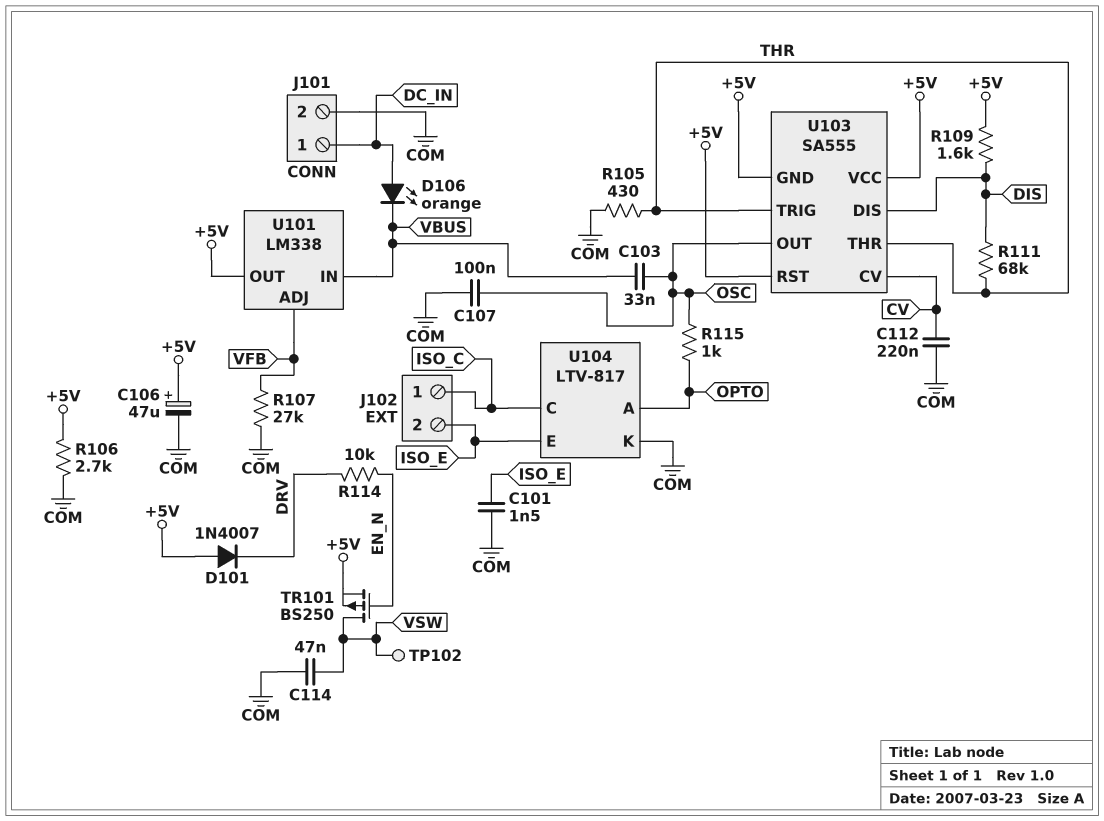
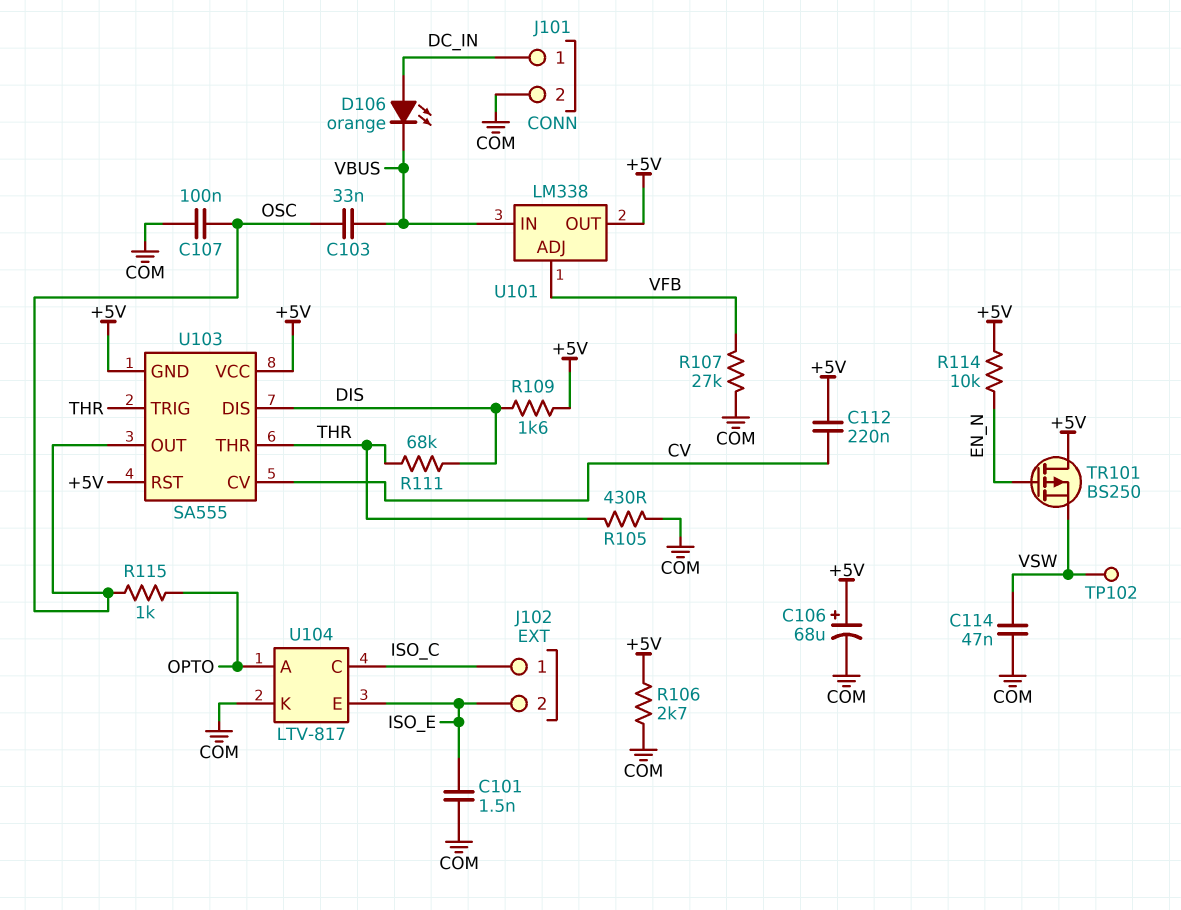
C106: 47uF (plus +5V, minus COM) -> 68uF (plus +5V, minus COM)
C112: 220nF (COM, CV) -> 220nF (+5V, CV)
D101: diode 1N4007 (A +5V, K DRV) -> none
R114: 10k (DRV, EN_N) -> 10k (+5V, EN_N)
TR101: PMOS BS250 (G EN_N, D VSW, S +5V) -> PMOS BS250 (G EN_N, D +5V, S VSW)

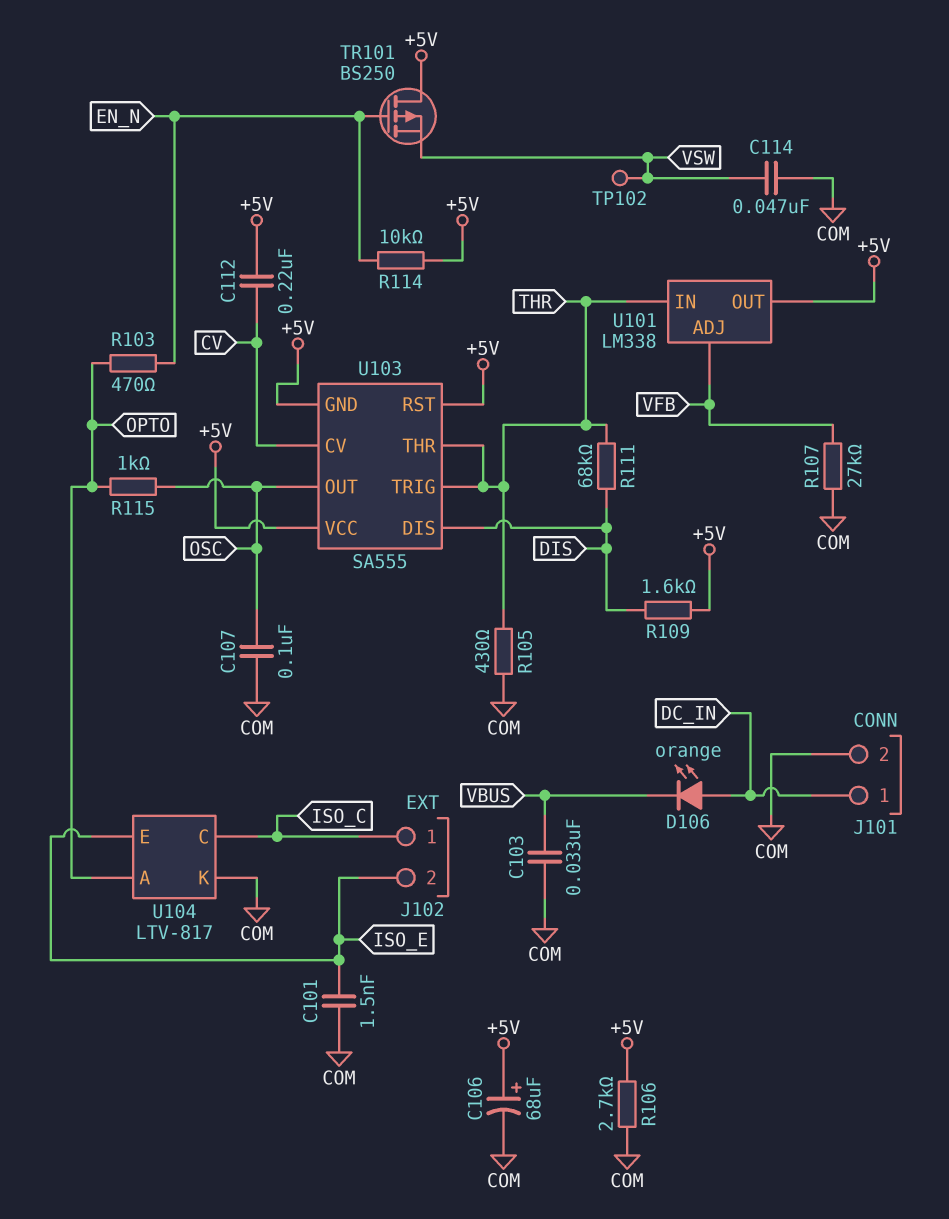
C103: 33nF (OSC, VBUS) -> 33nF (COM, VBUS)
R103: none -> 470 (EN_N, OPTO)
U101 pin IN: VBUS -> THR

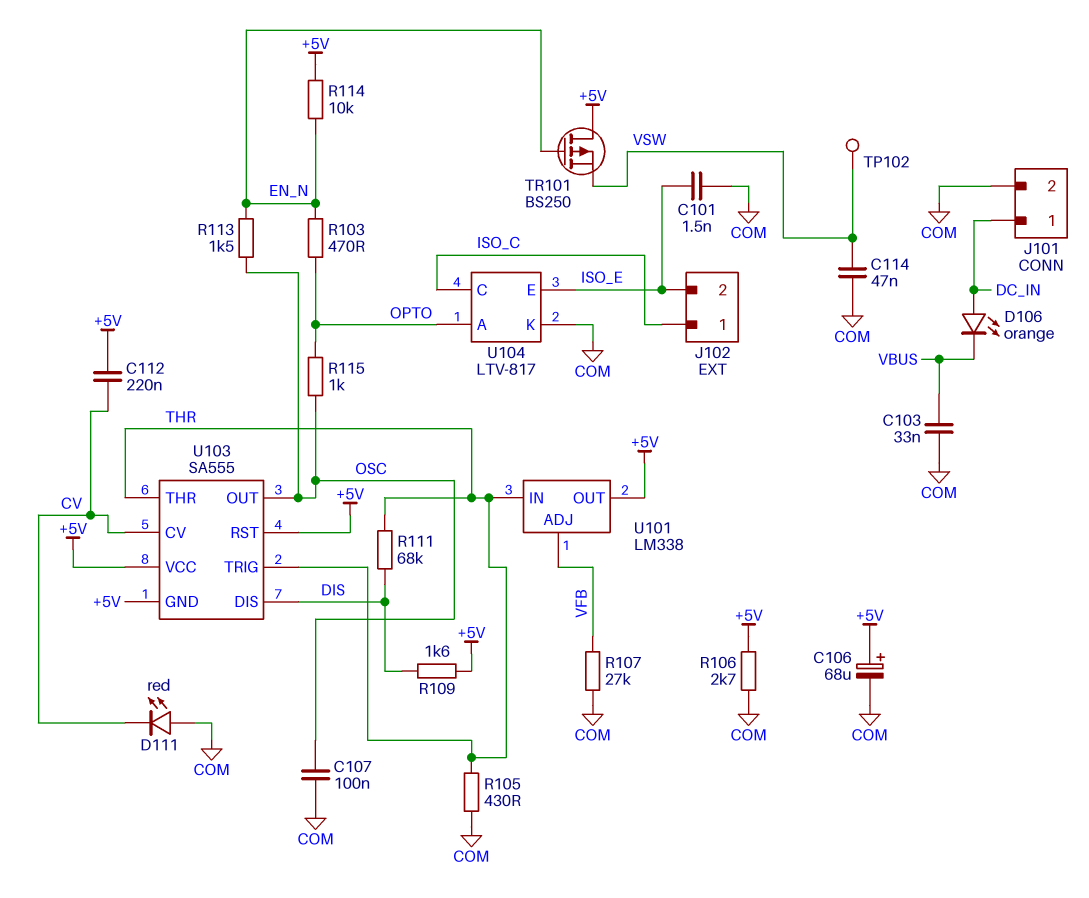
D111: none -> LED red (A COM, K CV)
R113: none -> 1.5k (EN_N, OSC)

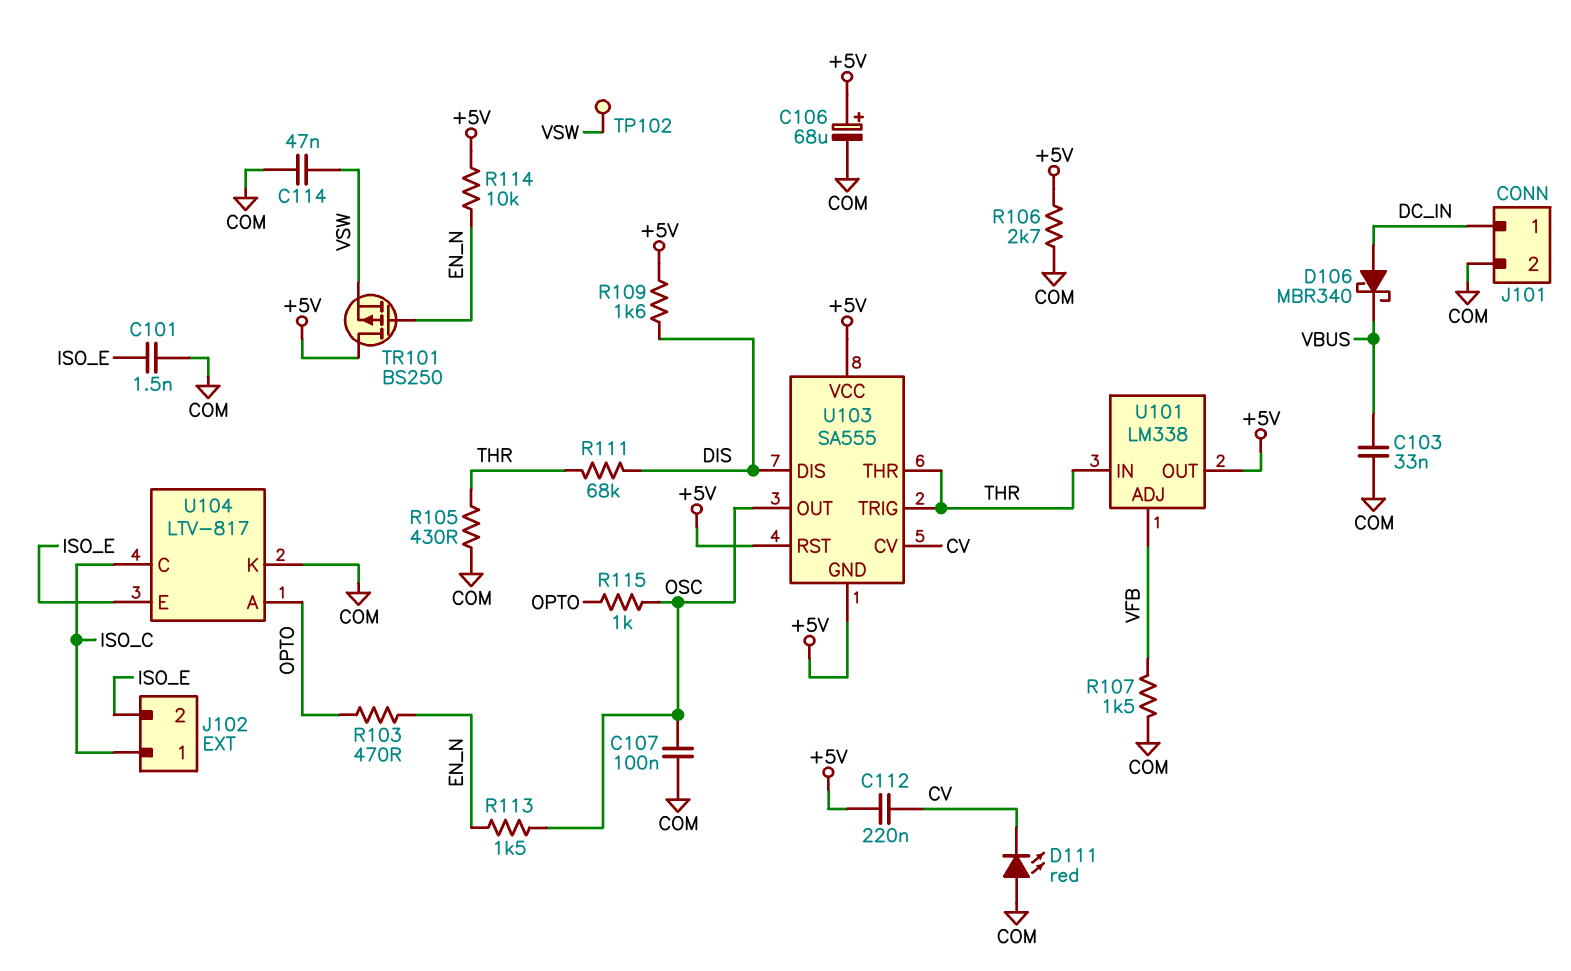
D106: LED orange (A DC_IN, K VBUS) -> schottky MBR340 (A DC_IN, K VBUS)
R107: 27k (COM, VFB) -> 1.5k (COM, VFB)

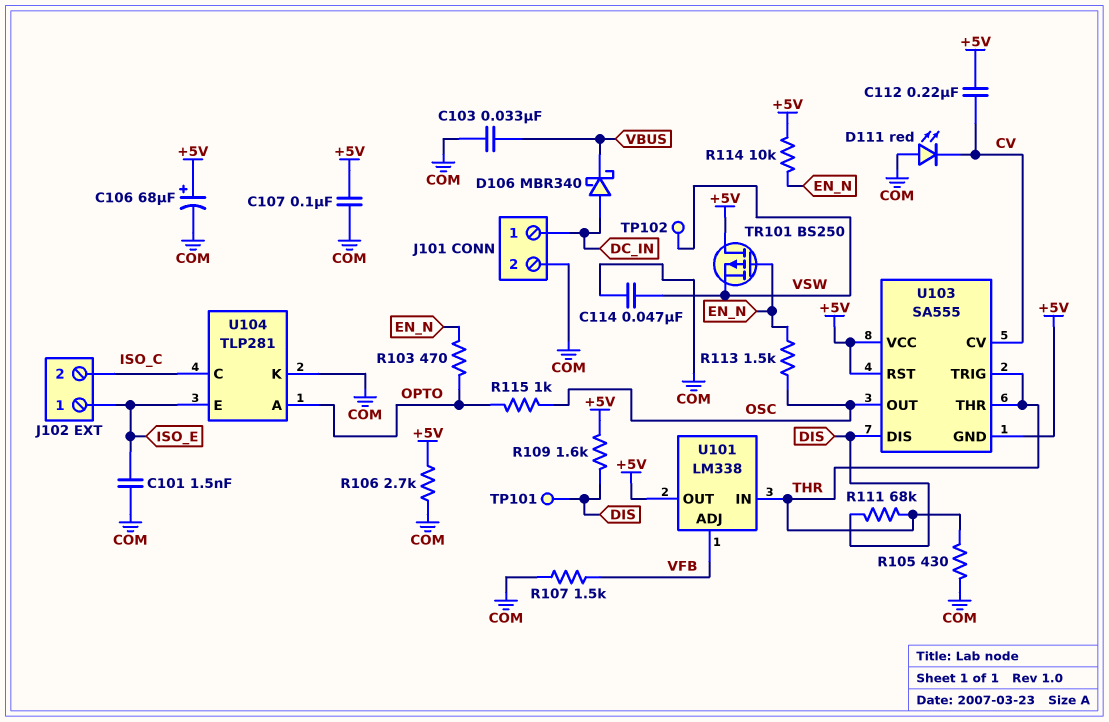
C107: 100nF (COM, OSC) -> 100nF (+5V, COM)
J102 pin 1: ISO_C -> ISO_E
J102 pin 2: ISO_E -> ISO_C
TP101: none -> test point (DIS)
U104: LTV-817 -> TLP281

